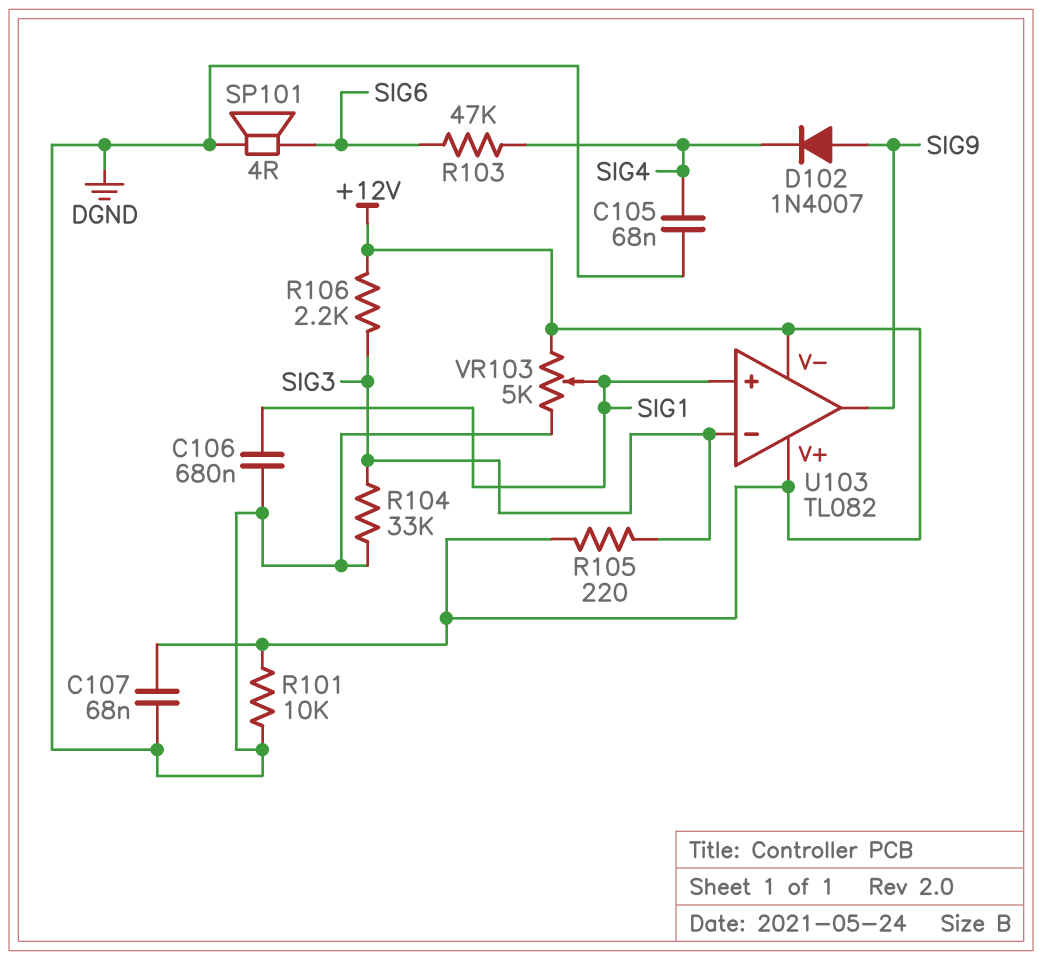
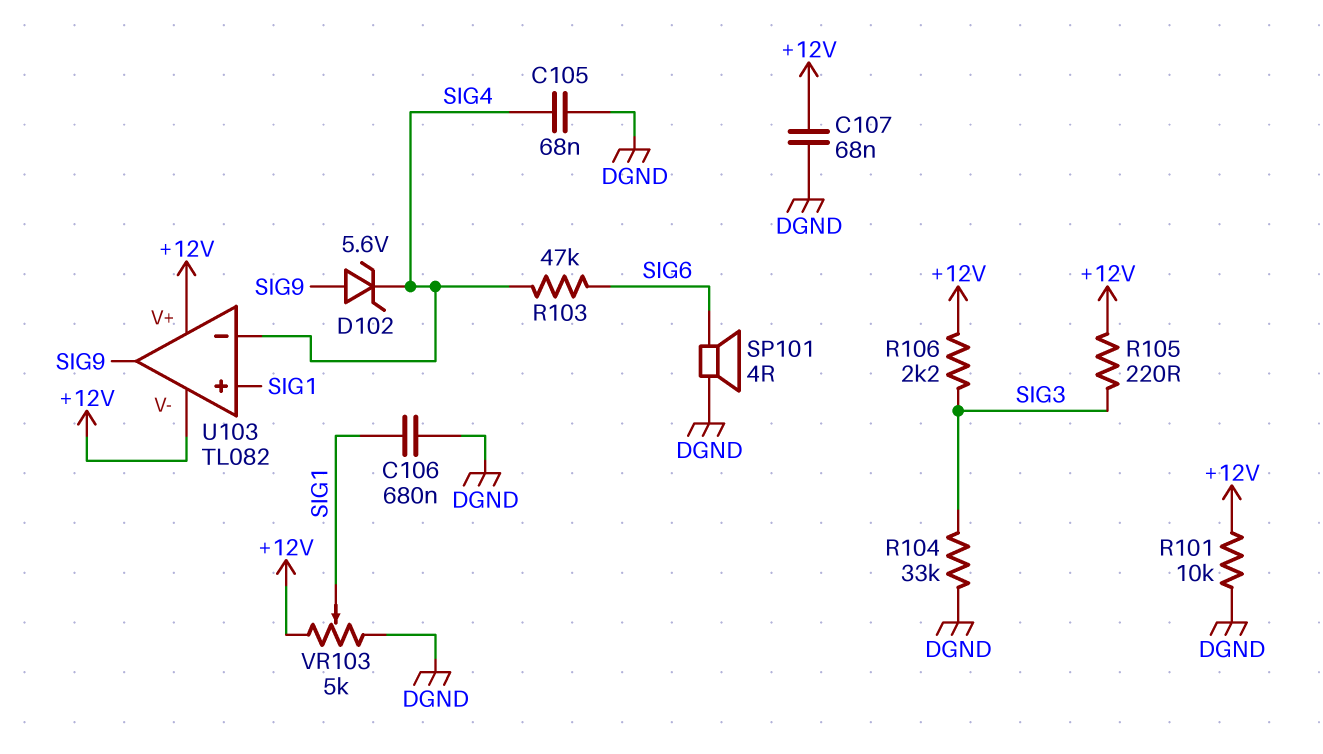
D102: diode 1N4007 (A SIG9, K SIG4) -> zener 5.6V (A SIG9, K SIG4)
U103 pin in-: SIG3 -> SIG4

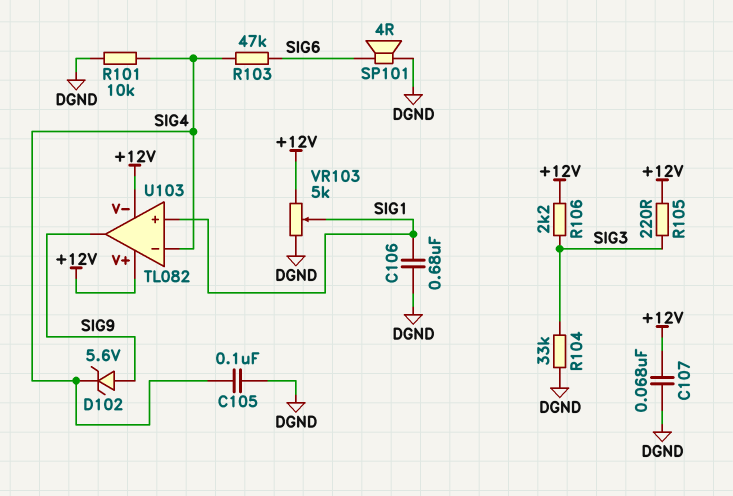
C105: 68nF (DGND, SIG4) -> 100nF (DGND, SIG4)
R101: 10k (+12V, DGND) -> 10k (DGND, SIG4)

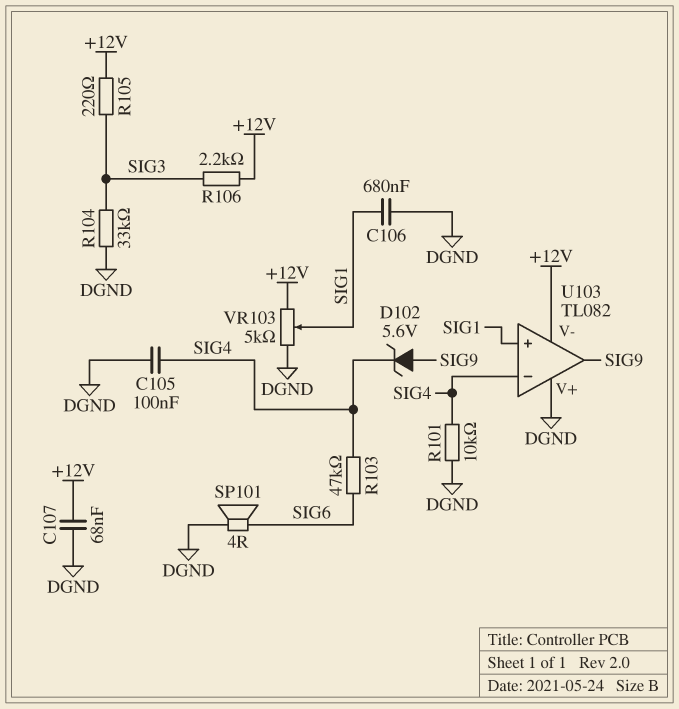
U103 pin V+: +12V -> DGND

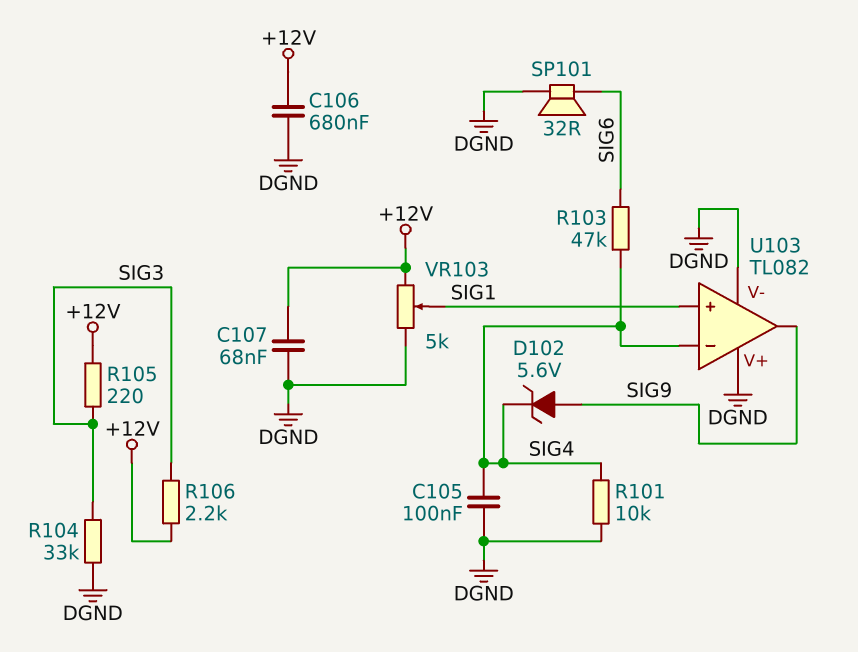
C106: 680nF (DGND, SIG1) -> 680nF (+12V, DGND)
SP101: speaker 4R (DGND, SIG6) -> speaker 32R (DGND, SIG6)
U103 pin V-: +12V -> DGND

